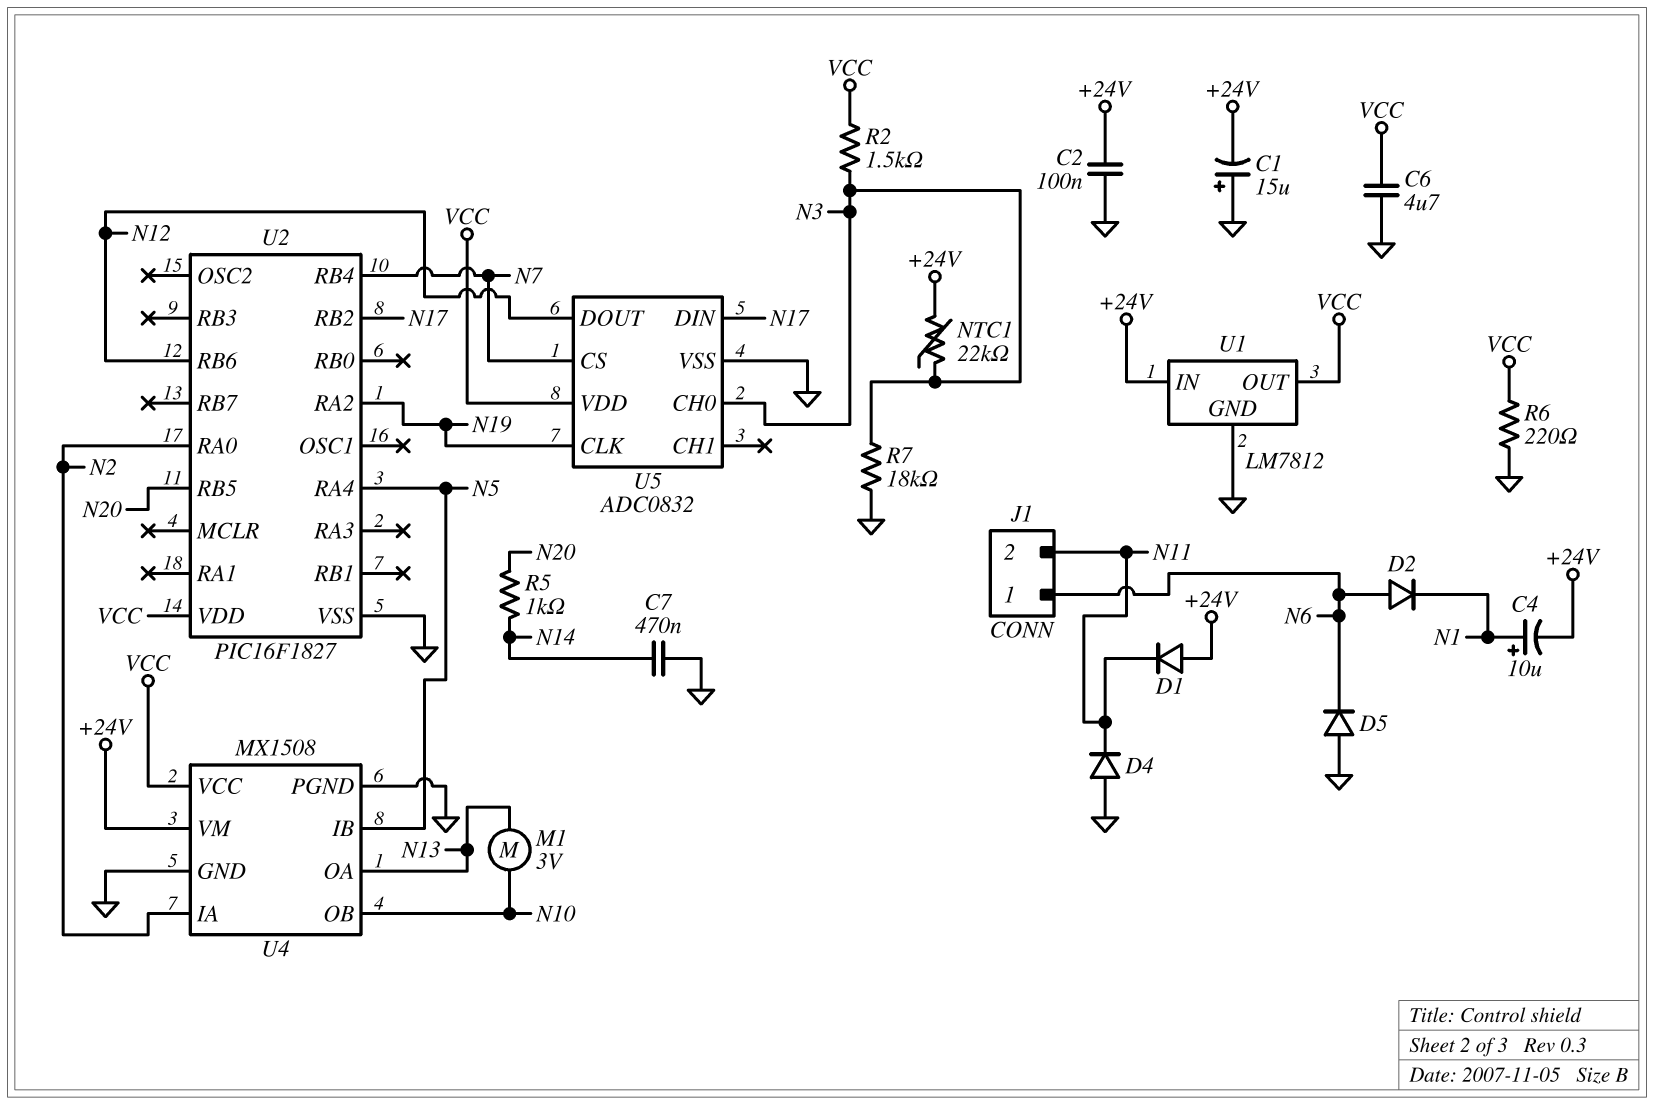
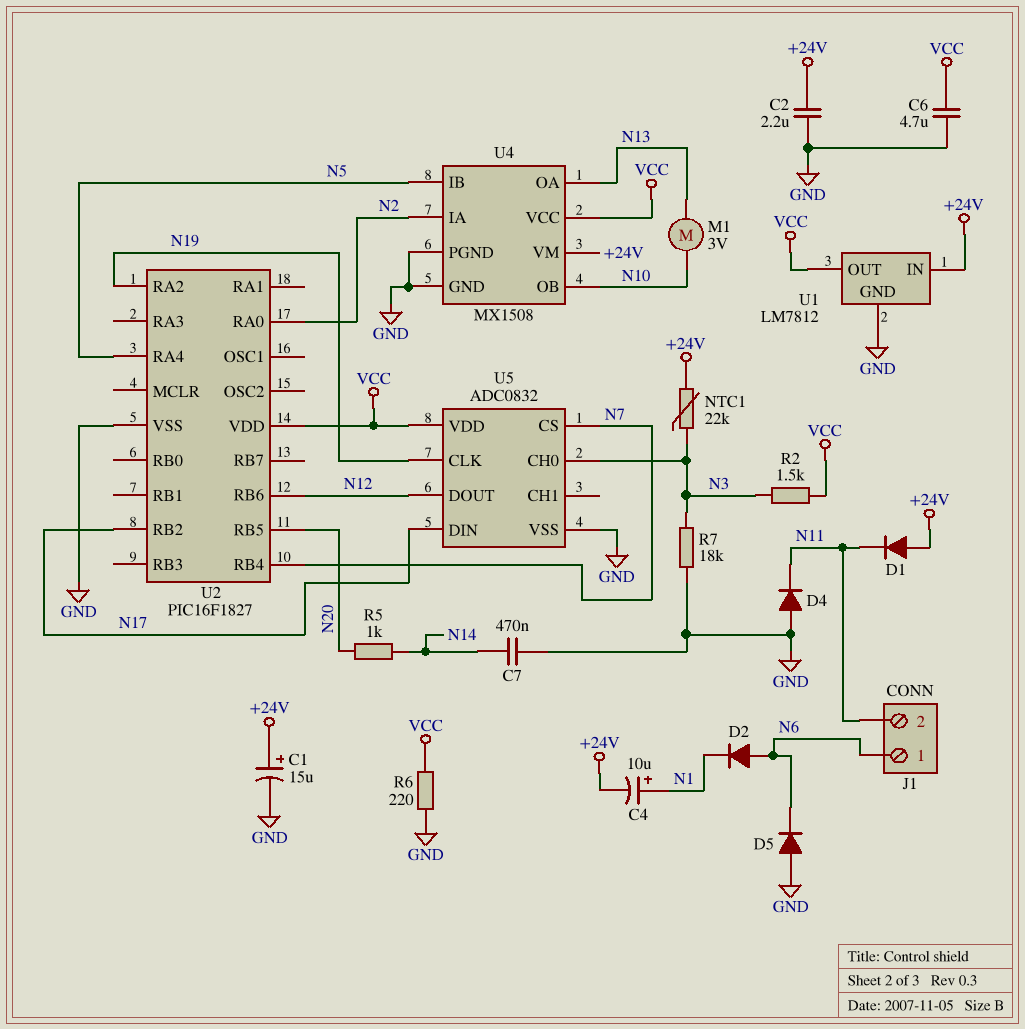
C1: 15uF (plus GND, minus +24V) -> 15uF (plus +24V, minus GND)
C2: 100nF (+24V, GND) -> 2.2uF (+24V, GND)

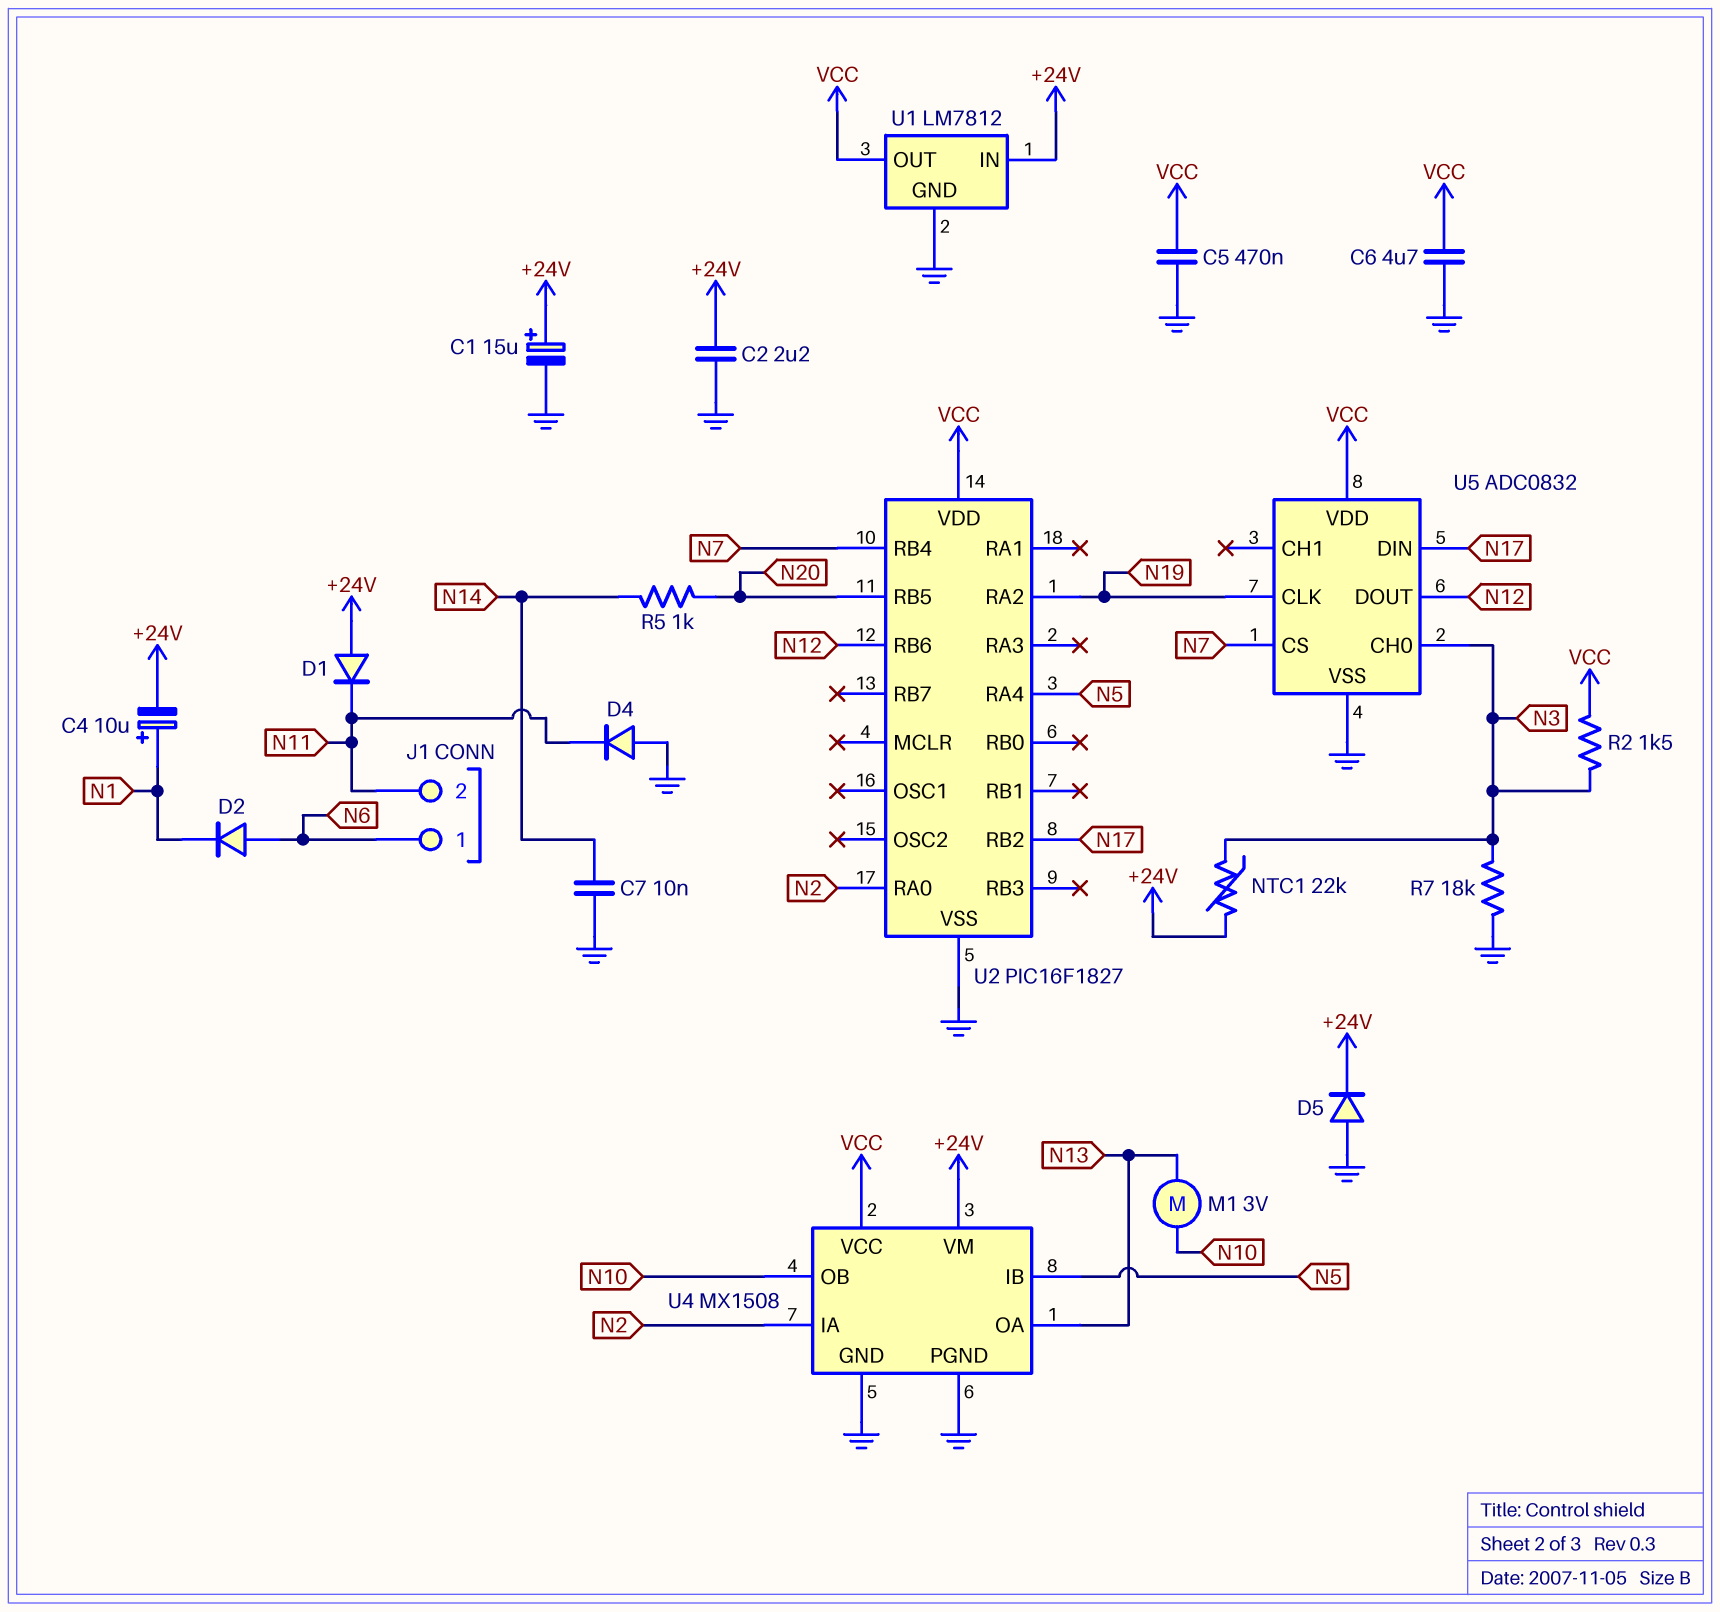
C5: none -> 470nF (GND, VCC)
C7: 470nF (GND, N14) -> 10nF (GND, N14)
D5: diode (A GND, K N6) -> diode (A GND, K +24V)
R6: 220 (GND, VCC) -> none

